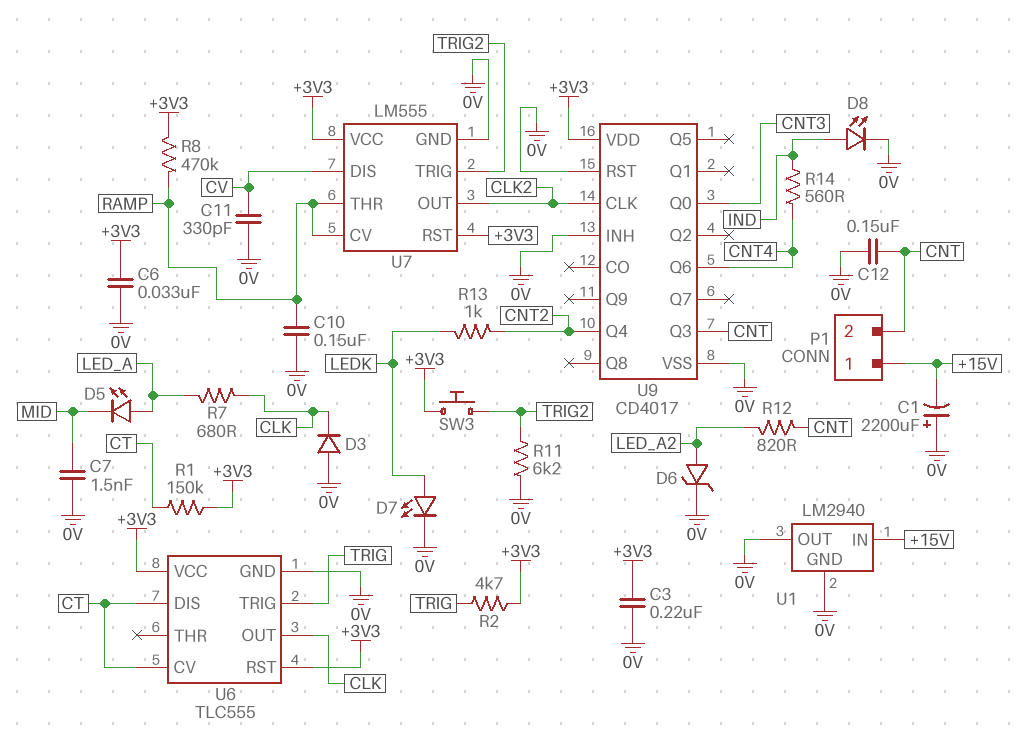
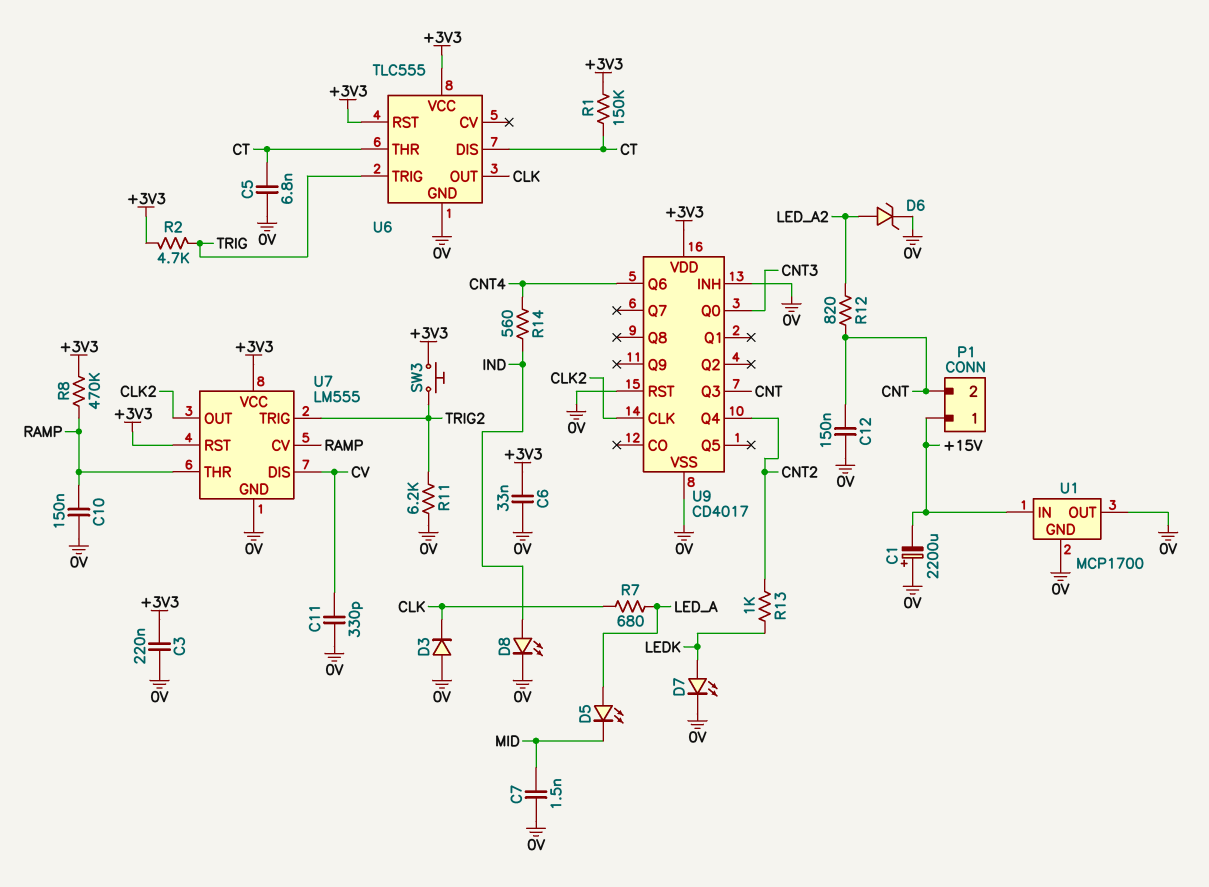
C5: none -> 6.8nF (0V, CT)
U1: LM2940 -> MCP1700
U6 pin CV: CT -> none
U6 pin THR: none -> CT

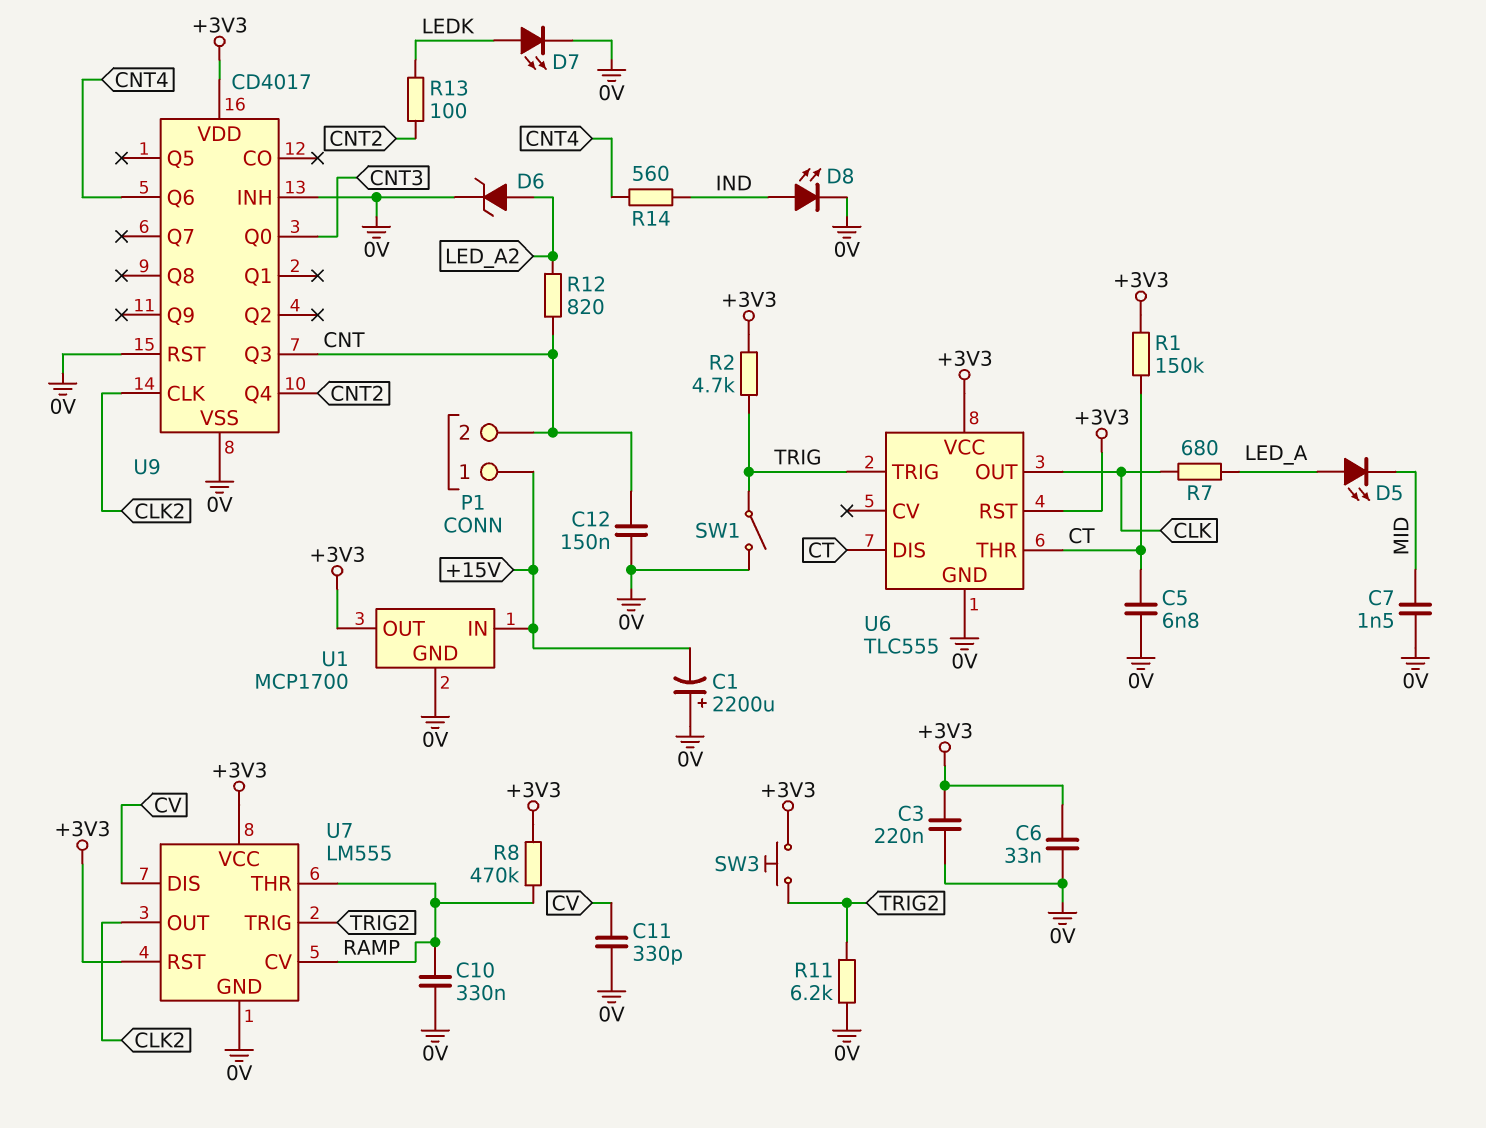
C10: 150nF (0V, RAMP) -> 330nF (0V, RAMP)
D3: diode (A 0V, K CLK) -> none
R13: 1k (CNT2, LEDK) -> 100 (CNT2, LEDK)
SW1: none -> switch (0V, TRIG)
U1 pin OUT: 0V -> +3V3

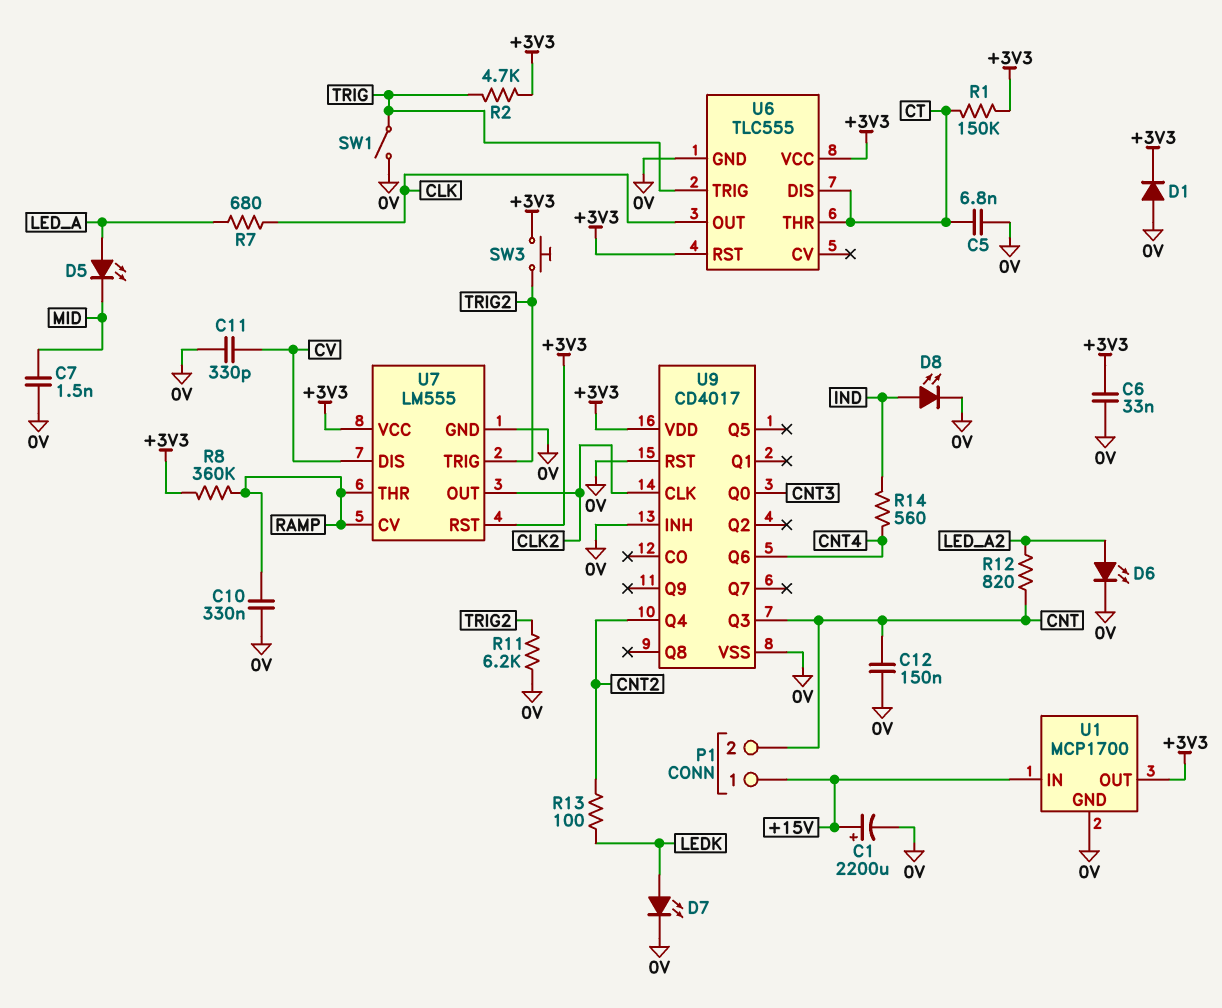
C1: 2200uF (plus 0V, minus +15V) -> 2200uF (plus +15V, minus 0V)
C3: 220nF (+3V3, 0V) -> none
D1: none -> diode (A 0V, K +3V3)
D6: zener (A LED_A2, K 0V) -> LED (A LED_A2, K 0V)
R8: 470k (+3V3, RAMP) -> 360k (+3V3, RAMP)

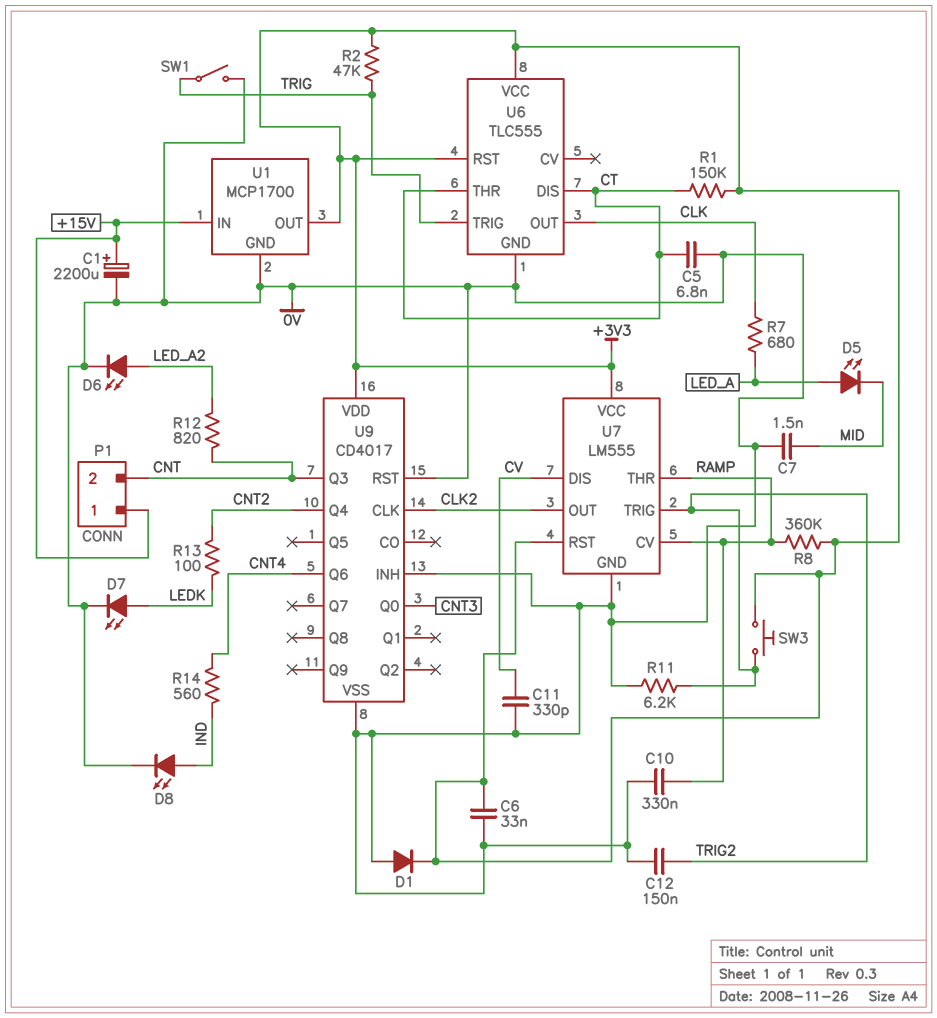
C12: 150nF (0V, CNT) -> 150nF (0V, TRIG2)
R2: 4.7k (+3V3, TRIG) -> 47k (+3V3, TRIG)

